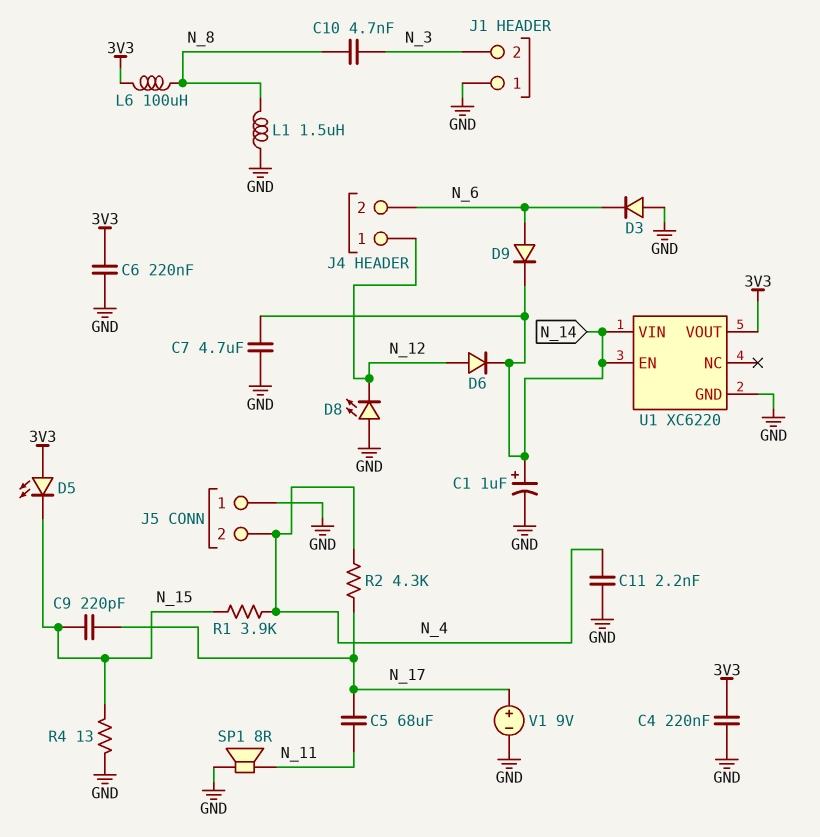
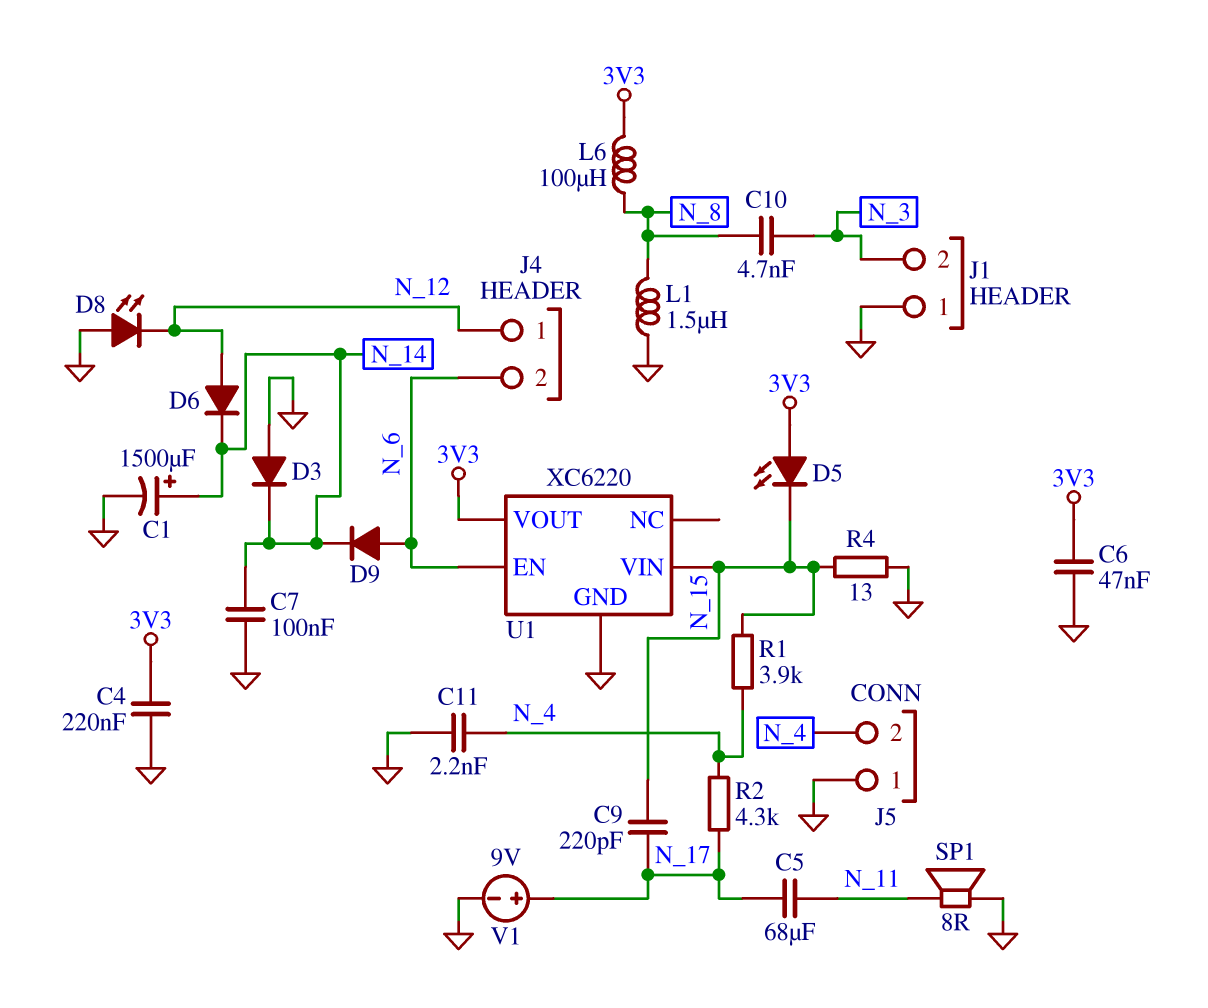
C1: 1uF (plus N_14, minus GND) -> 1500uF (plus N_14, minus GND)
C6: 220nF (3V3, GND) -> 47nF (3V3, GND)
C7: 4.7uF (GND, N_14) -> 100nF (GND, N_14)
D3: diode (A GND, K N_6) -> diode (A GND, K N_14)
U1 pin EN: N_14 -> N_6
U1 pin VIN: N_14 -> N_15

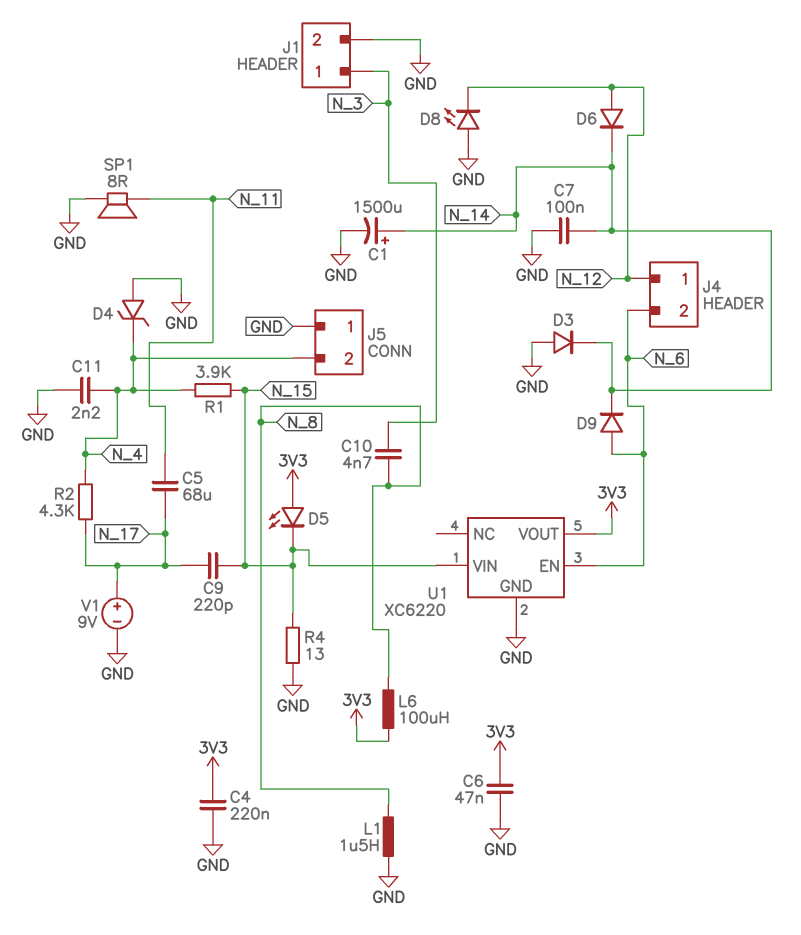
D4: none -> zener (A GND, K N_4)
J1 pin 1: GND -> N_3
J1 pin 2: N_3 -> GND

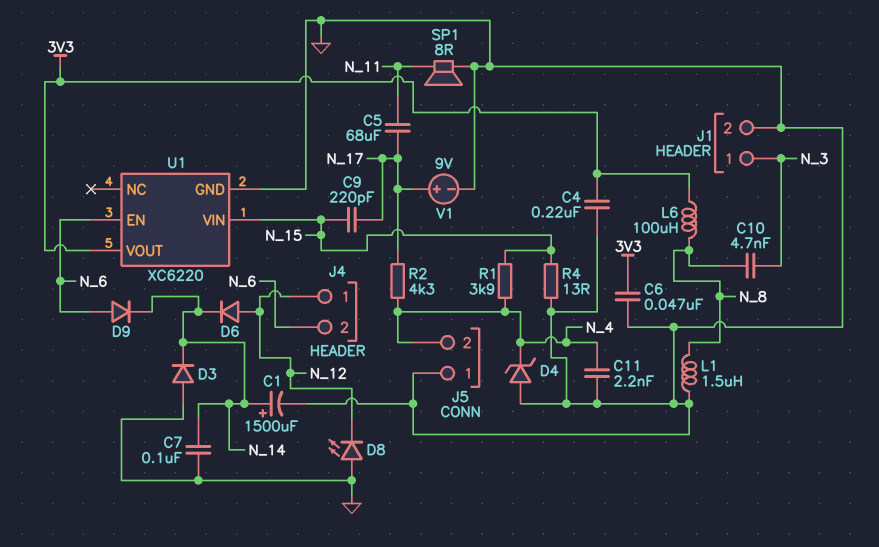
D5: LED (A 3V3, K N_15) -> none

